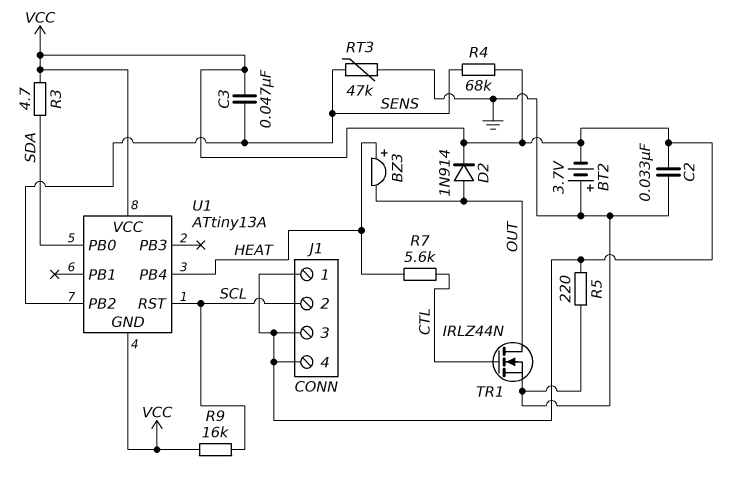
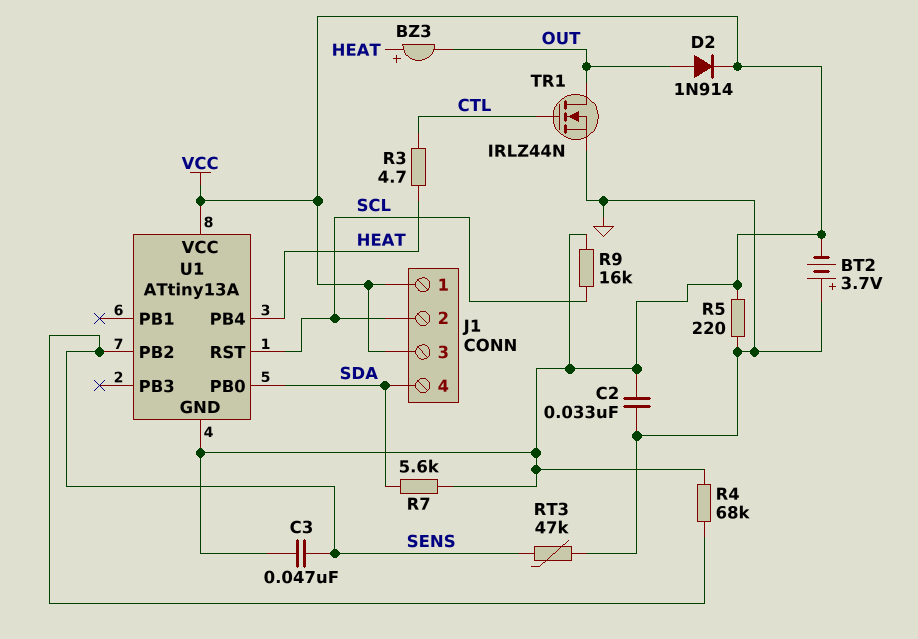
J1 pin 4: VCC -> SDA
R3: 4.7 (SDA, VCC) -> 4.7 (CTL, HEAT)
R7: 5.6k (CTL, HEAT) -> 5.6k (SDA, VCC)

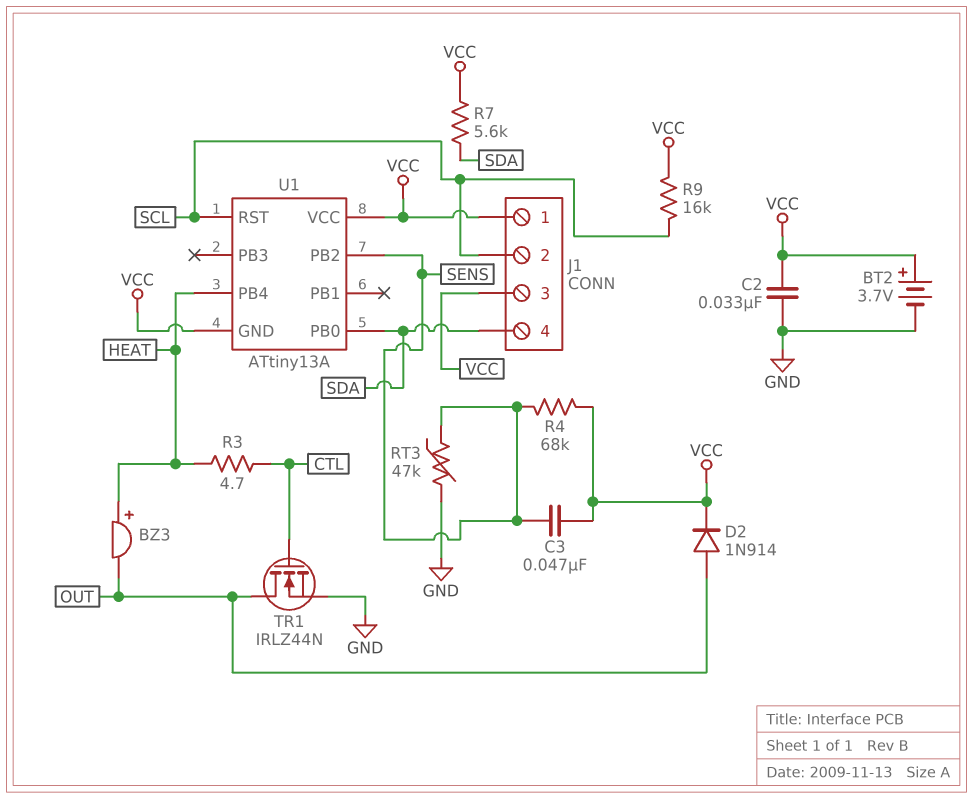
BT2: 3.7V (plus GND, minus VCC) -> 3.7V (plus VCC, minus GND)
R5: 220 (GND, VCC) -> none

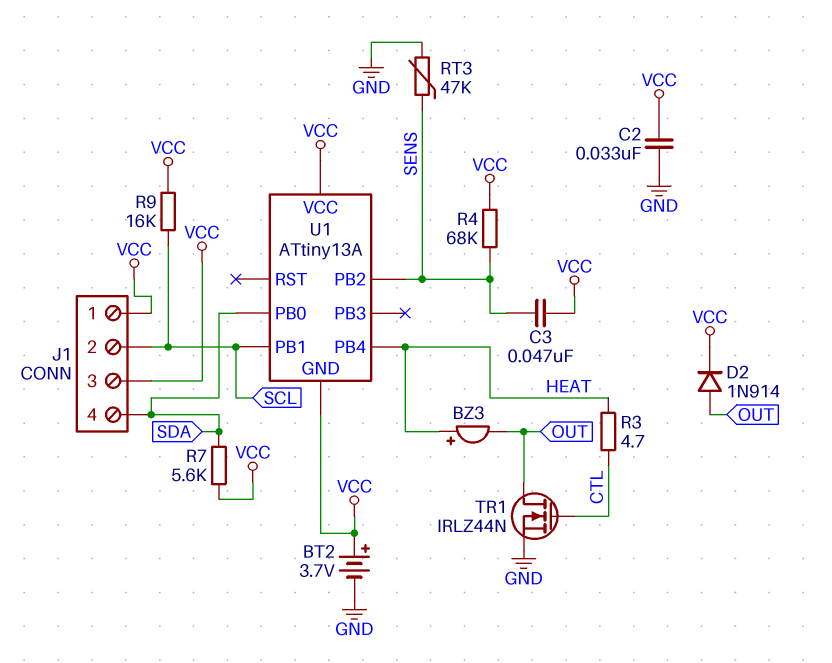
U1 pin PB1: none -> SCL
U1 pin RST: SCL -> none

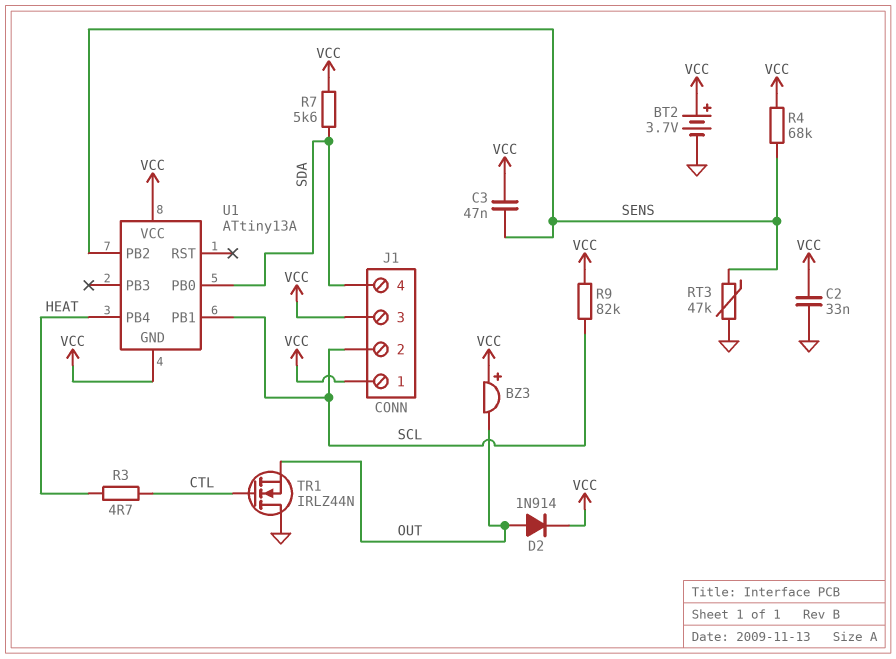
BZ3: buzzer (plus HEAT, minus OUT) -> buzzer (plus VCC, minus OUT)
R9: 16k (SCL, VCC) -> 82k (SCL, VCC)
TR1: NMOS IRLZ44N (G CTL, D OUT, S GND) -> NMOS IRLZ44N (G CTL, D GND, S OUT)

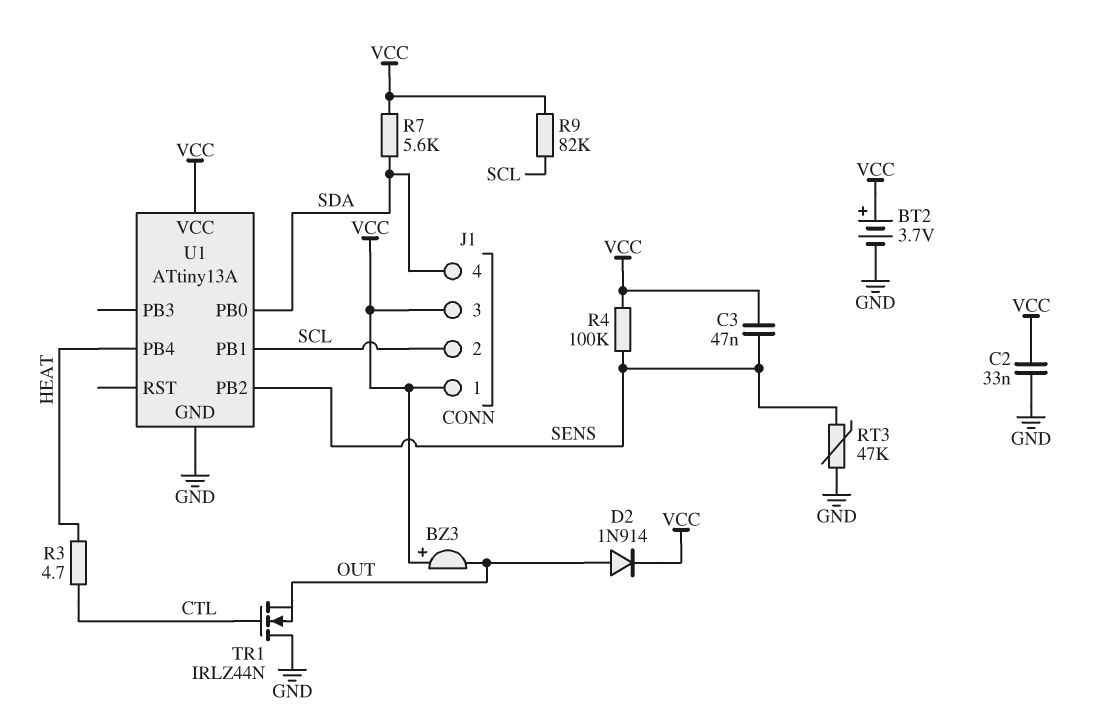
R4: 68k (SENS, VCC) -> 100k (SENS, VCC)
U1 pin GND: VCC -> GND

